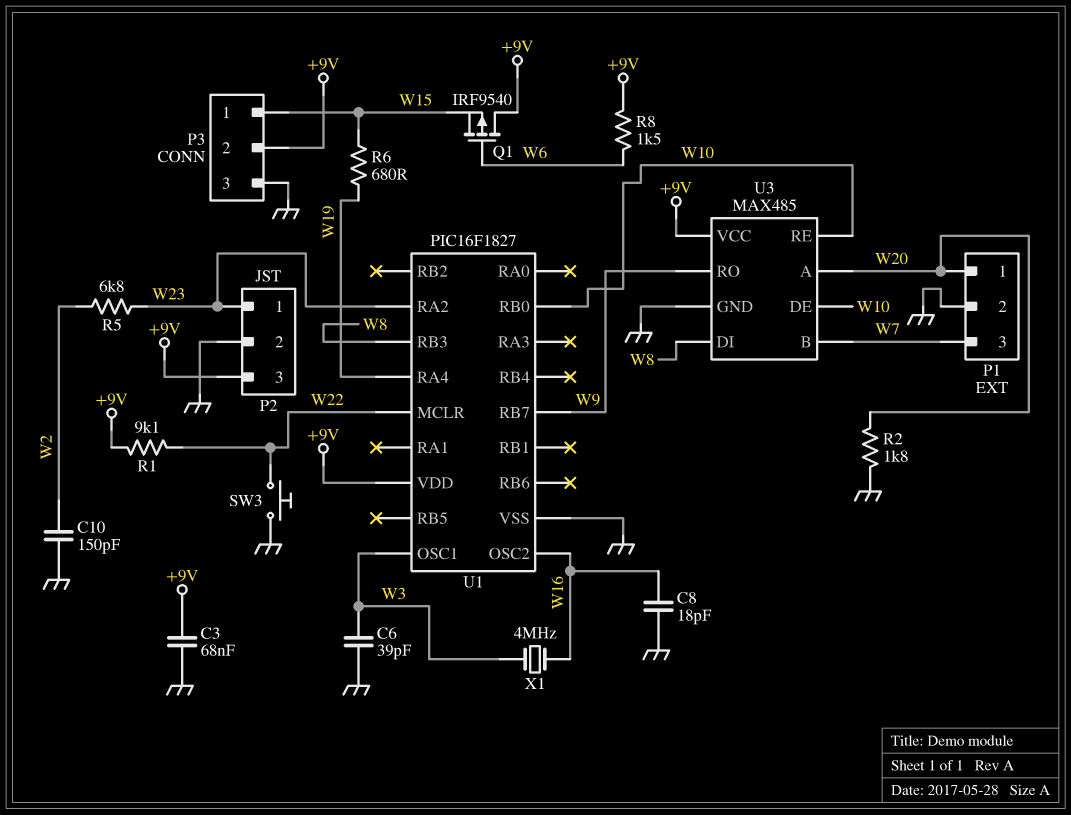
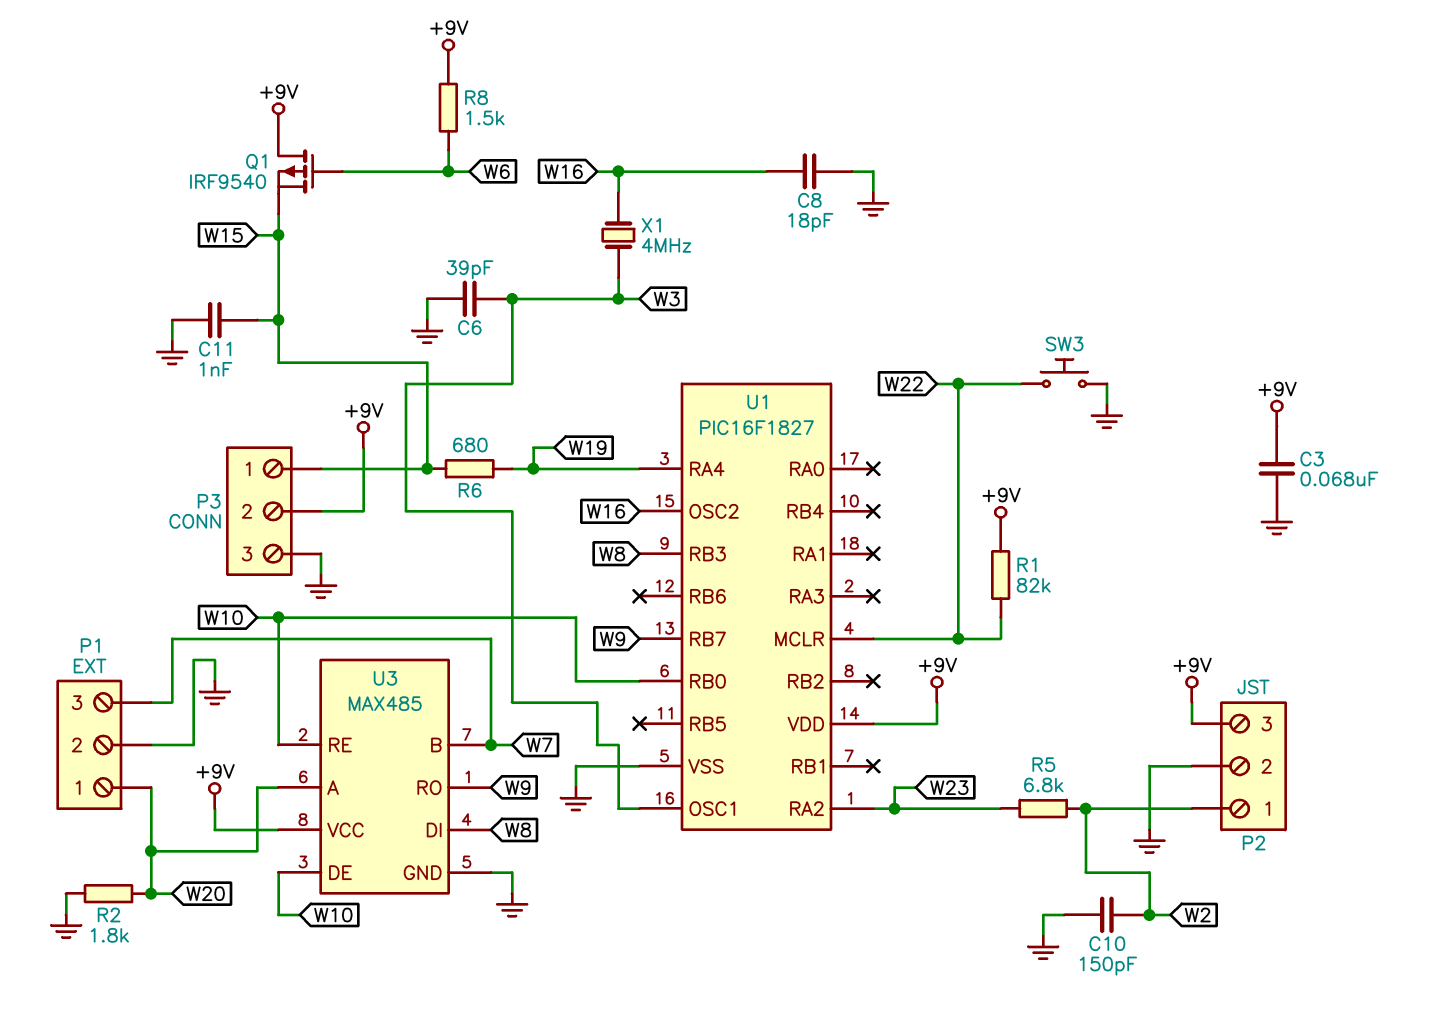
C11: none -> 1nF (GND, W15)
P2 pin 1: W23 -> W2
R1: 9.1k (+9V, W22) -> 82k (+9V, W22)

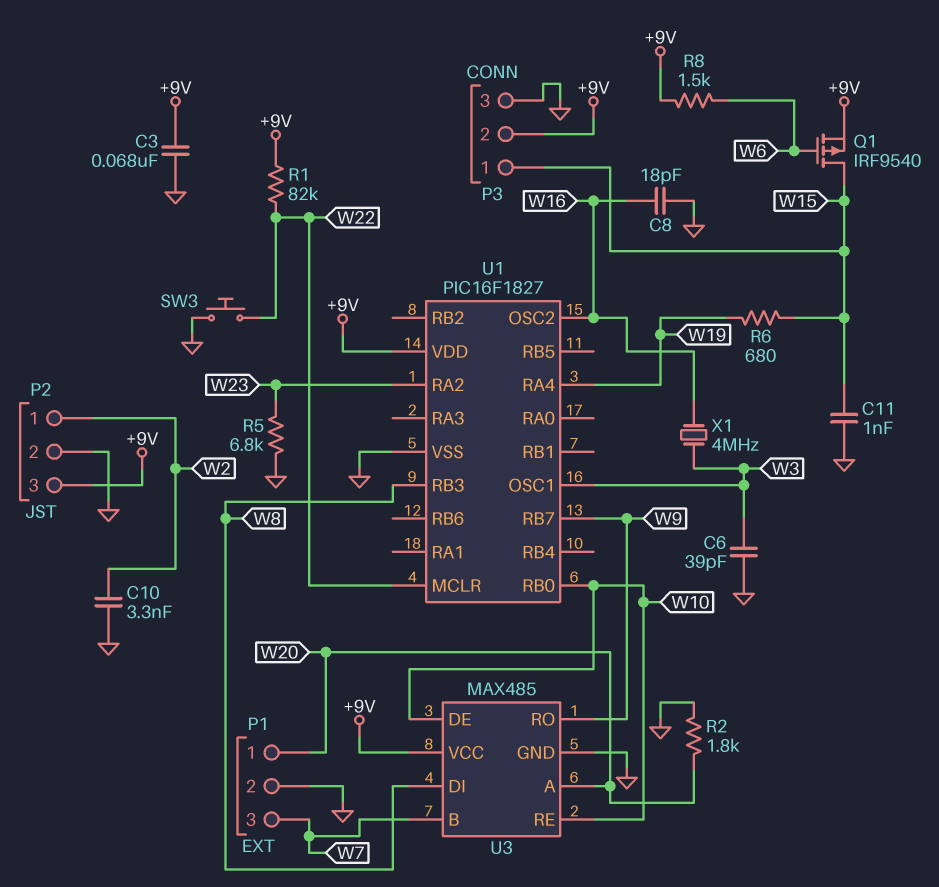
C10: 150pF (GND, W2) -> 3.3nF (GND, W2)
Q1: PMOS IRF9540 (G W6, D +9V, S W15) -> PMOS IRF9540 (G W6, D W15, S +9V)
R5: 6.8k (W2, W23) -> 6.8k (GND, W23)

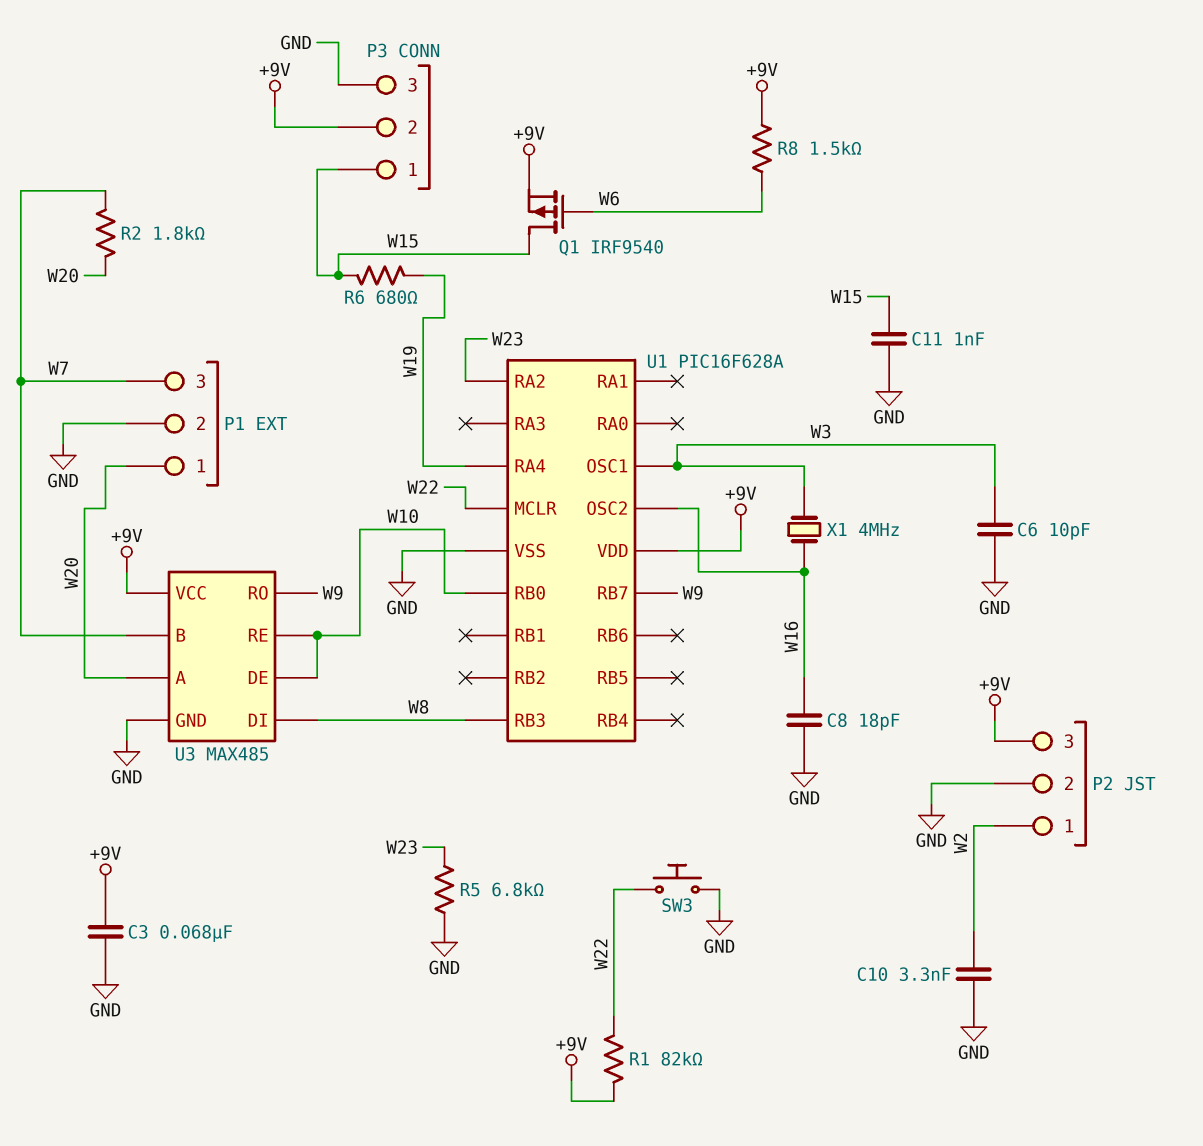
C6: 39pF (GND, W3) -> 10pF (GND, W3)
R2: 1.8k (GND, W20) -> 1.8k (W7, W20)
U1: PIC16F1827 -> PIC16F628A

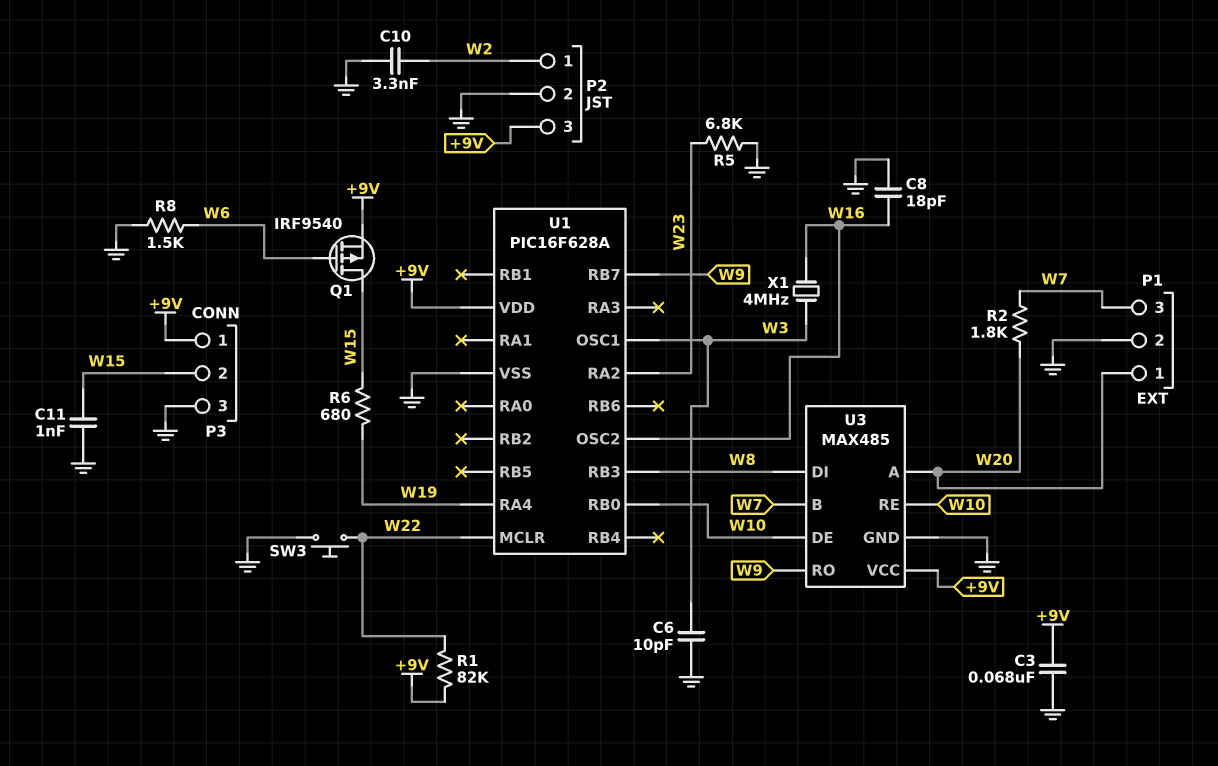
P3 pin 1: W15 -> +9V
P3 pin 2: +9V -> W15
R8: 1.5k (+9V, W6) -> 1.5k (GND, W6)

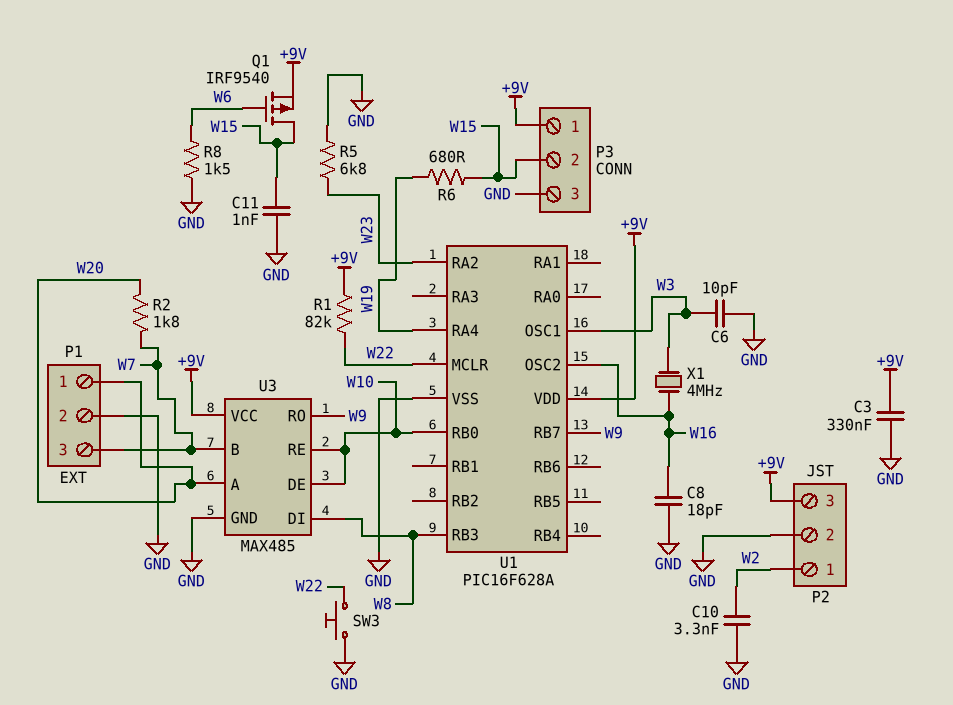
C3: 68nF (+9V, GND) -> 330nF (+9V, GND)

